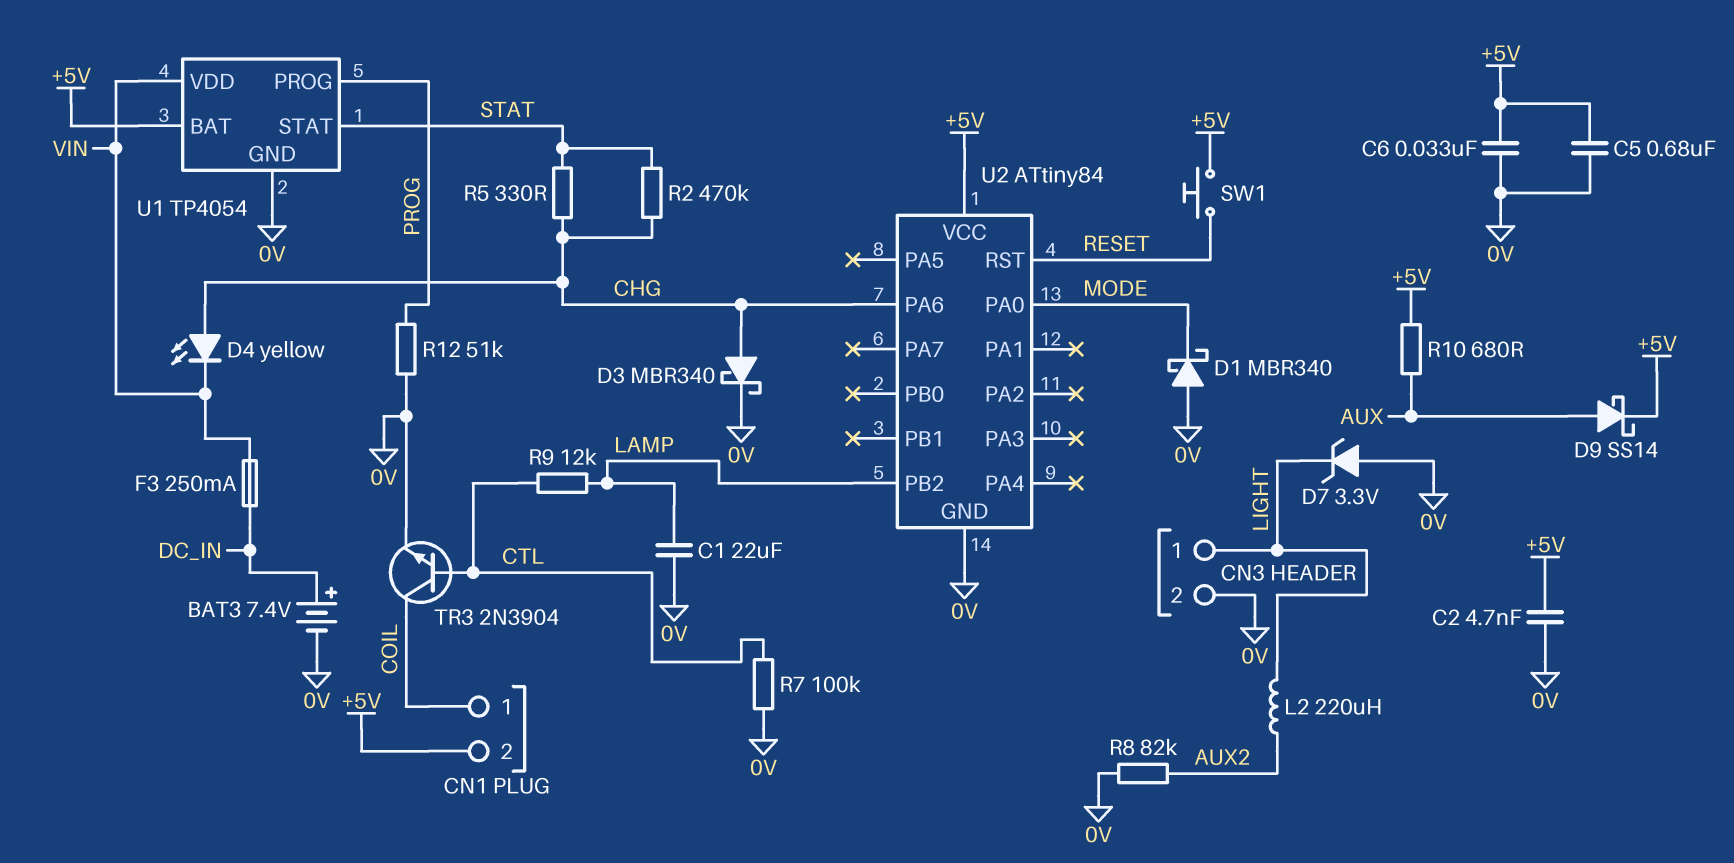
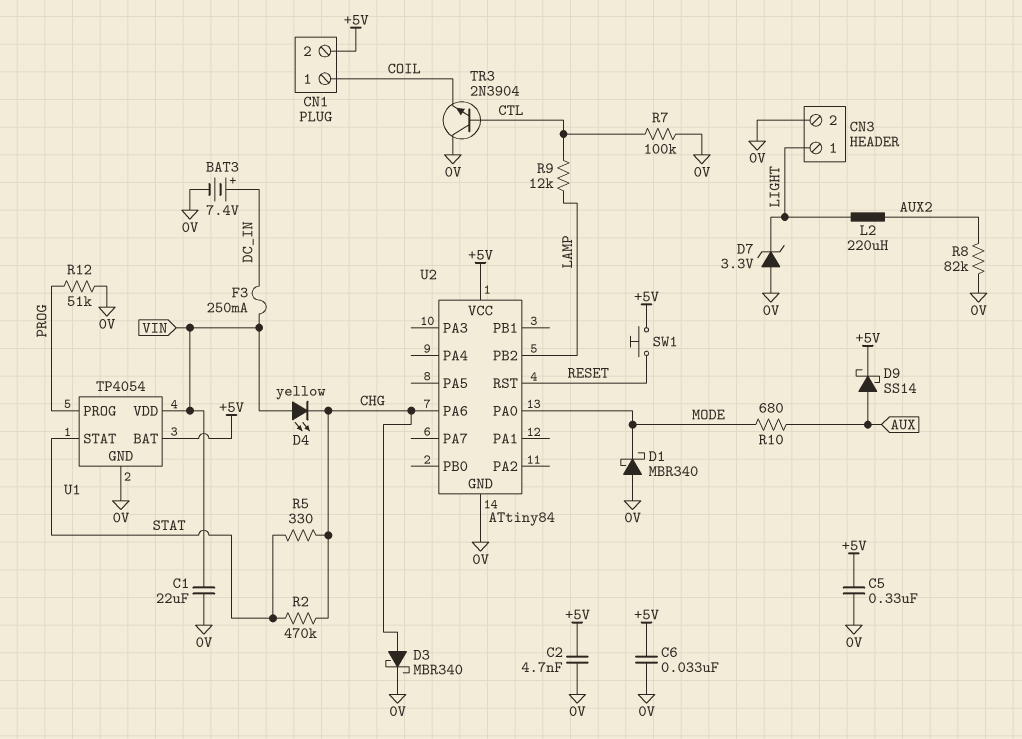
C1: 22uF (0V, LAMP) -> 22uF (0V, VIN)
C5: 680nF (+5V, 0V) -> 330nF (+5V, 0V)
D4: LED yellow (A CHG, K VIN) -> LED yellow (A VIN, K CHG)
R10: 680 (+5V, AUX) -> 680 (AUX, MODE)
TR3: NPN 2N3904 (B CTL, C COIL, E 0V) -> NPN 2N3904 (B CTL, C 0V, E COIL)

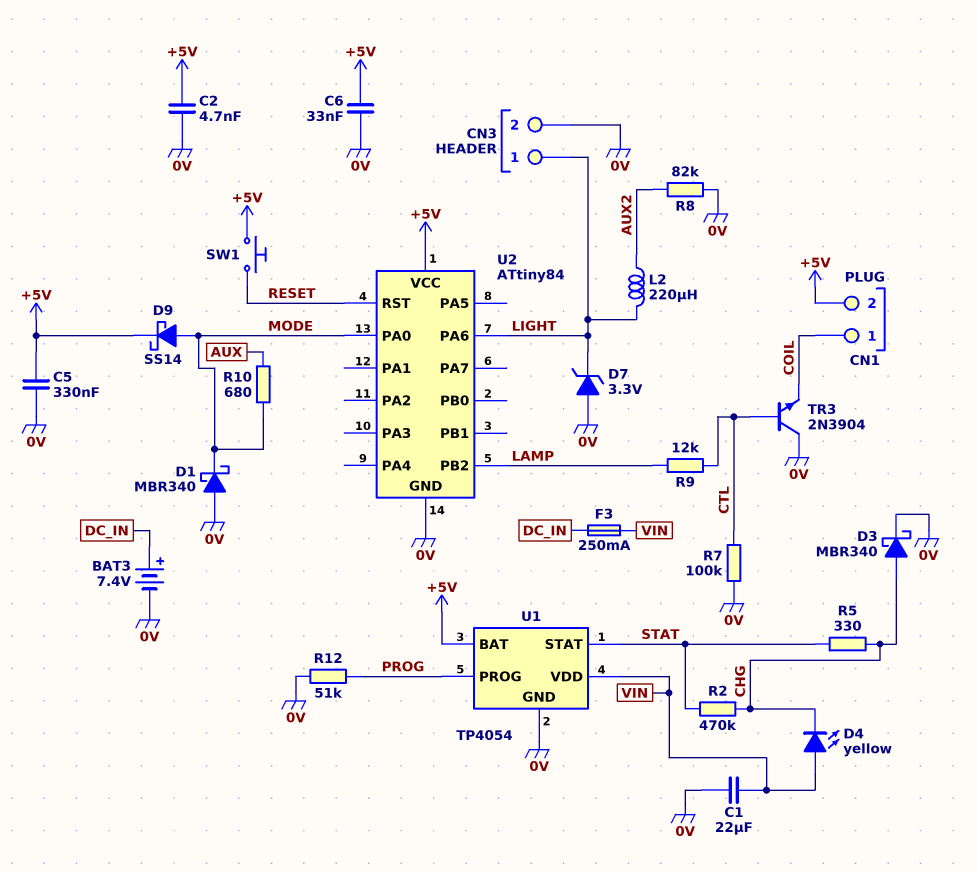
D9: schottky SS14 (A AUX, K +5V) -> schottky SS14 (A MODE, K +5V)
U2 pin PA6: CHG -> LIGHT

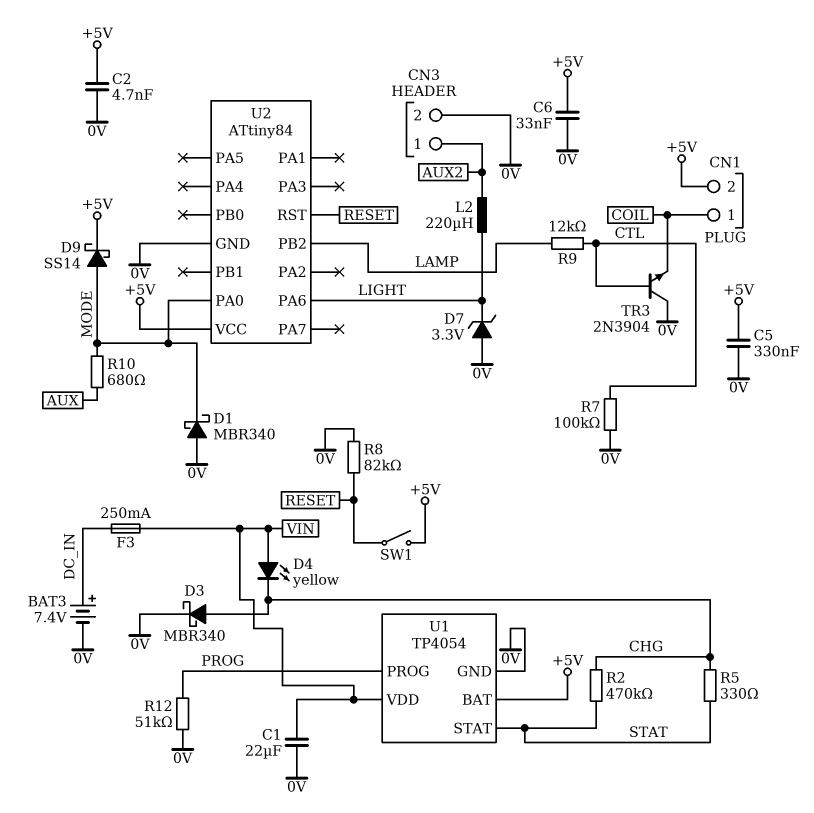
CN3 pin 1: LIGHT -> AUX2
R8: 82k (0V, AUX2) -> 82k (0V, RESET)
SW1: button (+5V, RESET) -> switch (+5V, RESET)

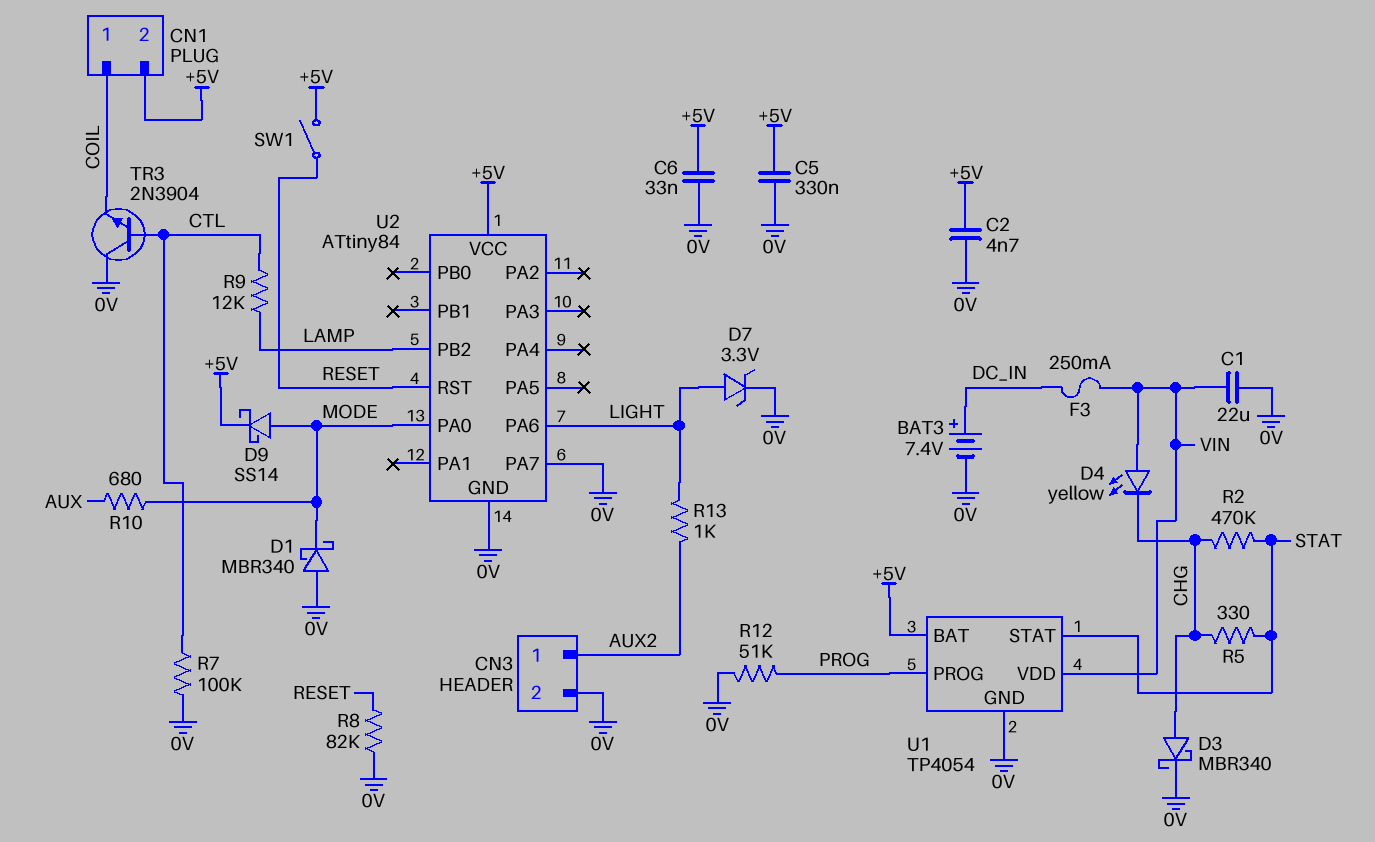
D7: zener 3.3V (A 0V, K LIGHT) -> zener 3.3V (A LIGHT, K 0V)
L2: 220uH (AUX2, LIGHT) -> none
R13: none -> 1k (AUX2, LIGHT)
U2 pin PA7: none -> 0V

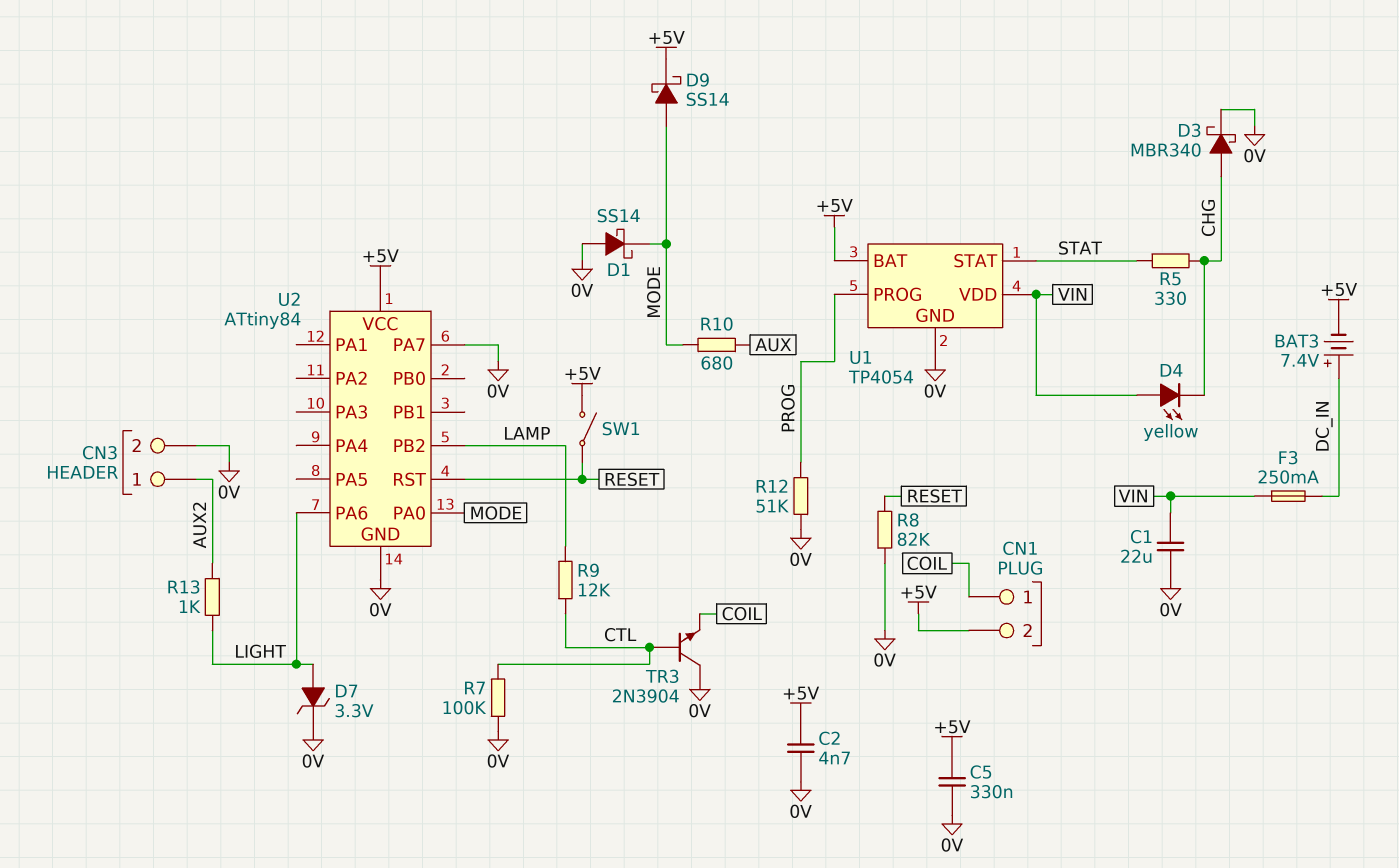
BAT3: 7.4V (plus DC_IN, minus 0V) -> 7.4V (plus DC_IN, minus +5V)
C6: 33nF (+5V, 0V) -> none
D1: schottky MBR340 (A 0V, K MODE) -> schottky SS14 (A 0V, K MODE)
R2: 470k (CHG, STAT) -> none

